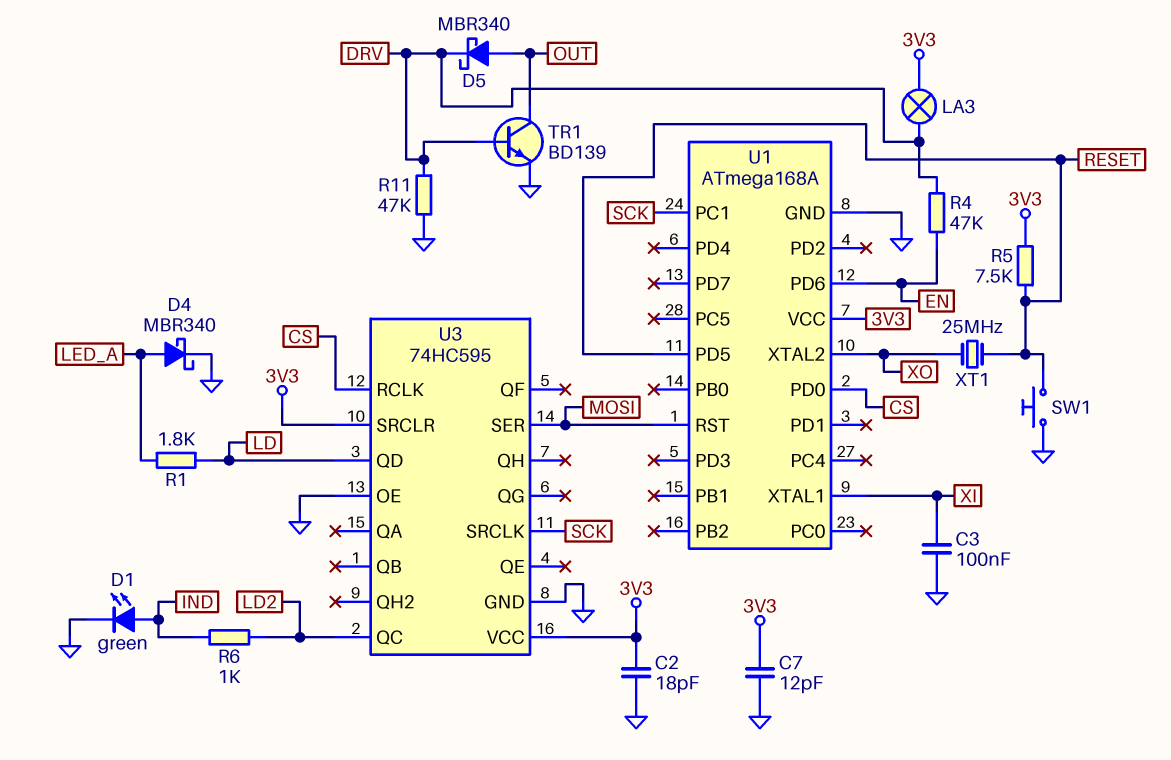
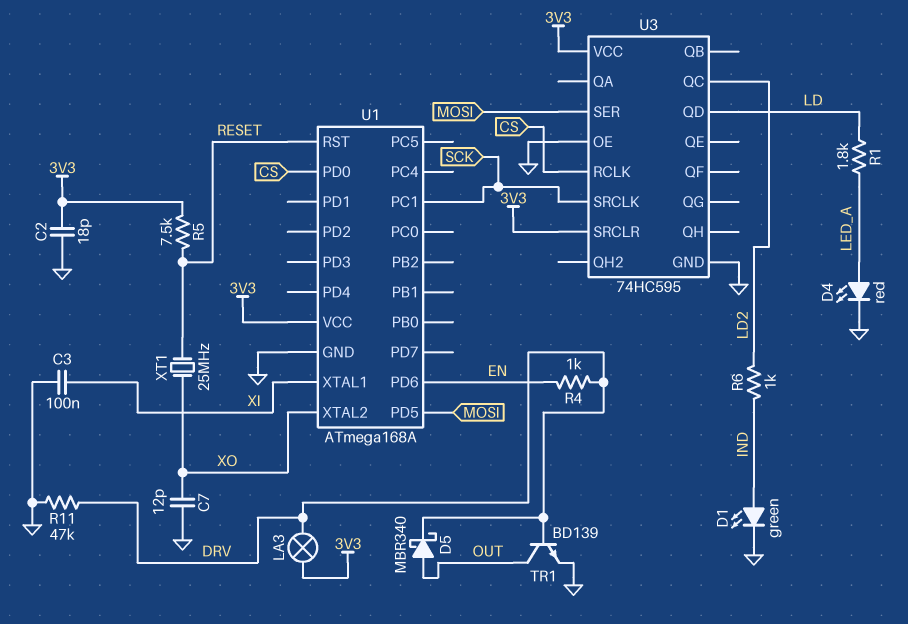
C7: 12pF (3V3, GND) -> 12pF (GND, XO)
D4: schottky MBR340 (A LED_A, K GND) -> LED red (A LED_A, K GND)
R4: 47k (DRV, EN) -> 1k (DRV, EN)
SW1: button (GND, RESET) -> none
U1 pin PD5: RESET -> MOSI
U1 pin RST: MOSI -> RESET

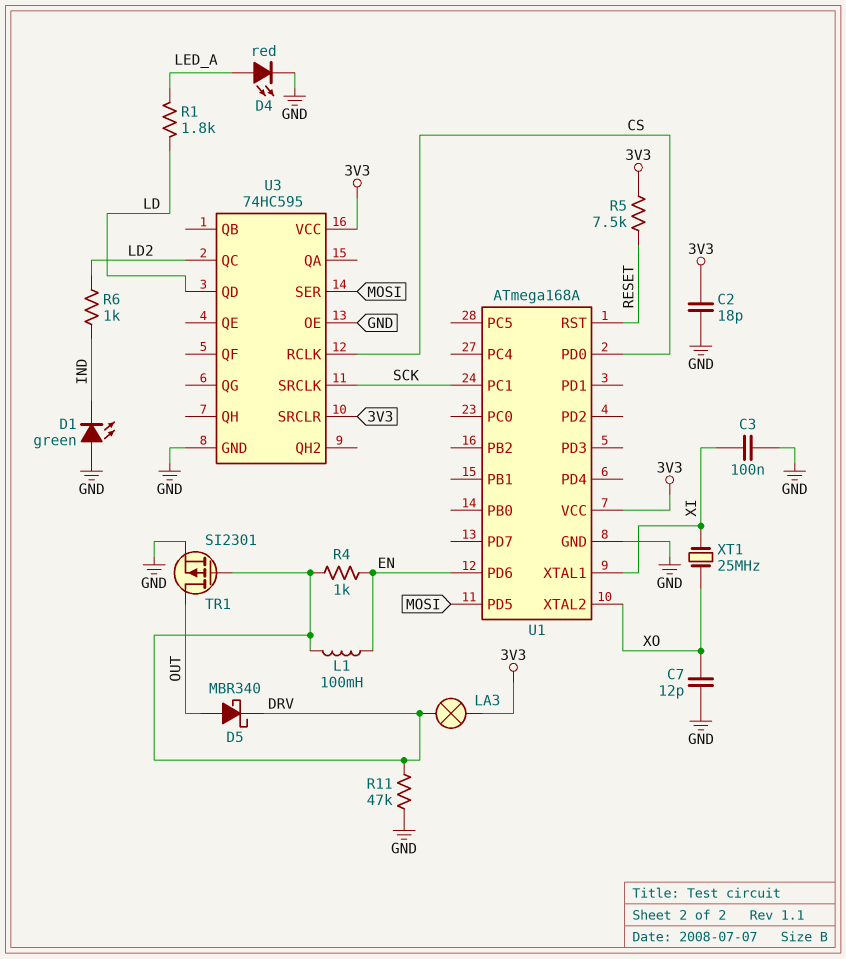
D1: LED green (A IND, K GND) -> LED green (A GND, K IND)
L1: none -> 100mH (DRV, EN)
TR1: NPN BD139 (B DRV, C OUT, E GND) -> PMOS SI2301 (G DRV, D OUT, S GND)
XT1: 25MHz (RESET, XO) -> 25MHz (XI, XO)

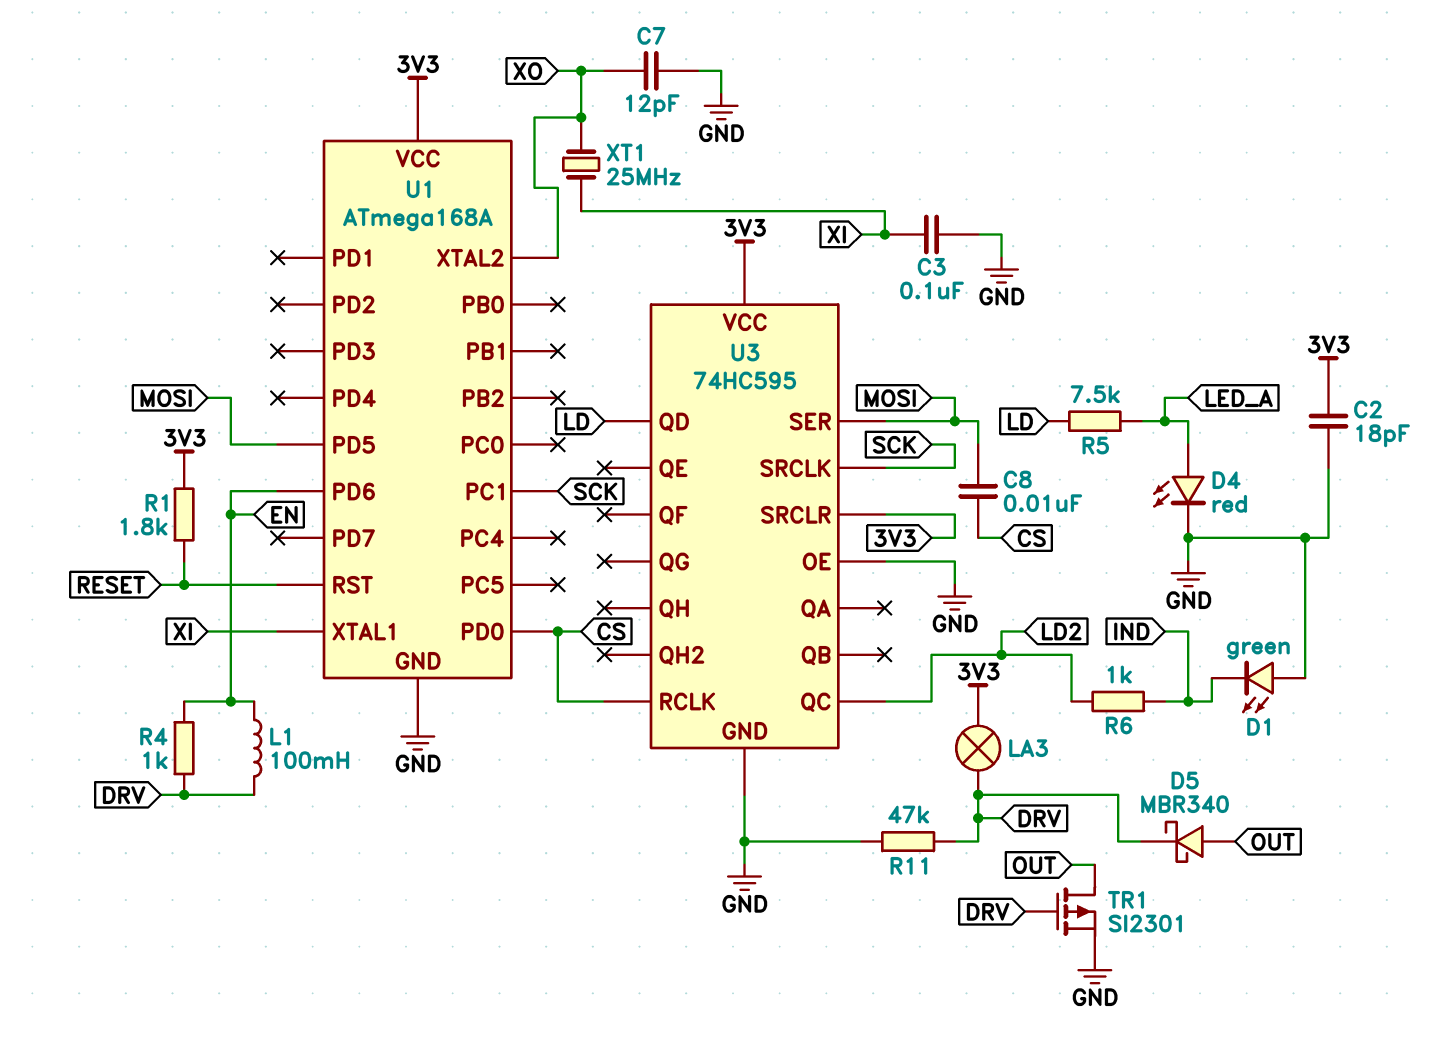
C8: none -> 10nF (CS, MOSI)
R1: 1.8k (LD, LED_A) -> 1.8k (3V3, RESET)
R5: 7.5k (3V3, RESET) -> 7.5k (LD, LED_A)

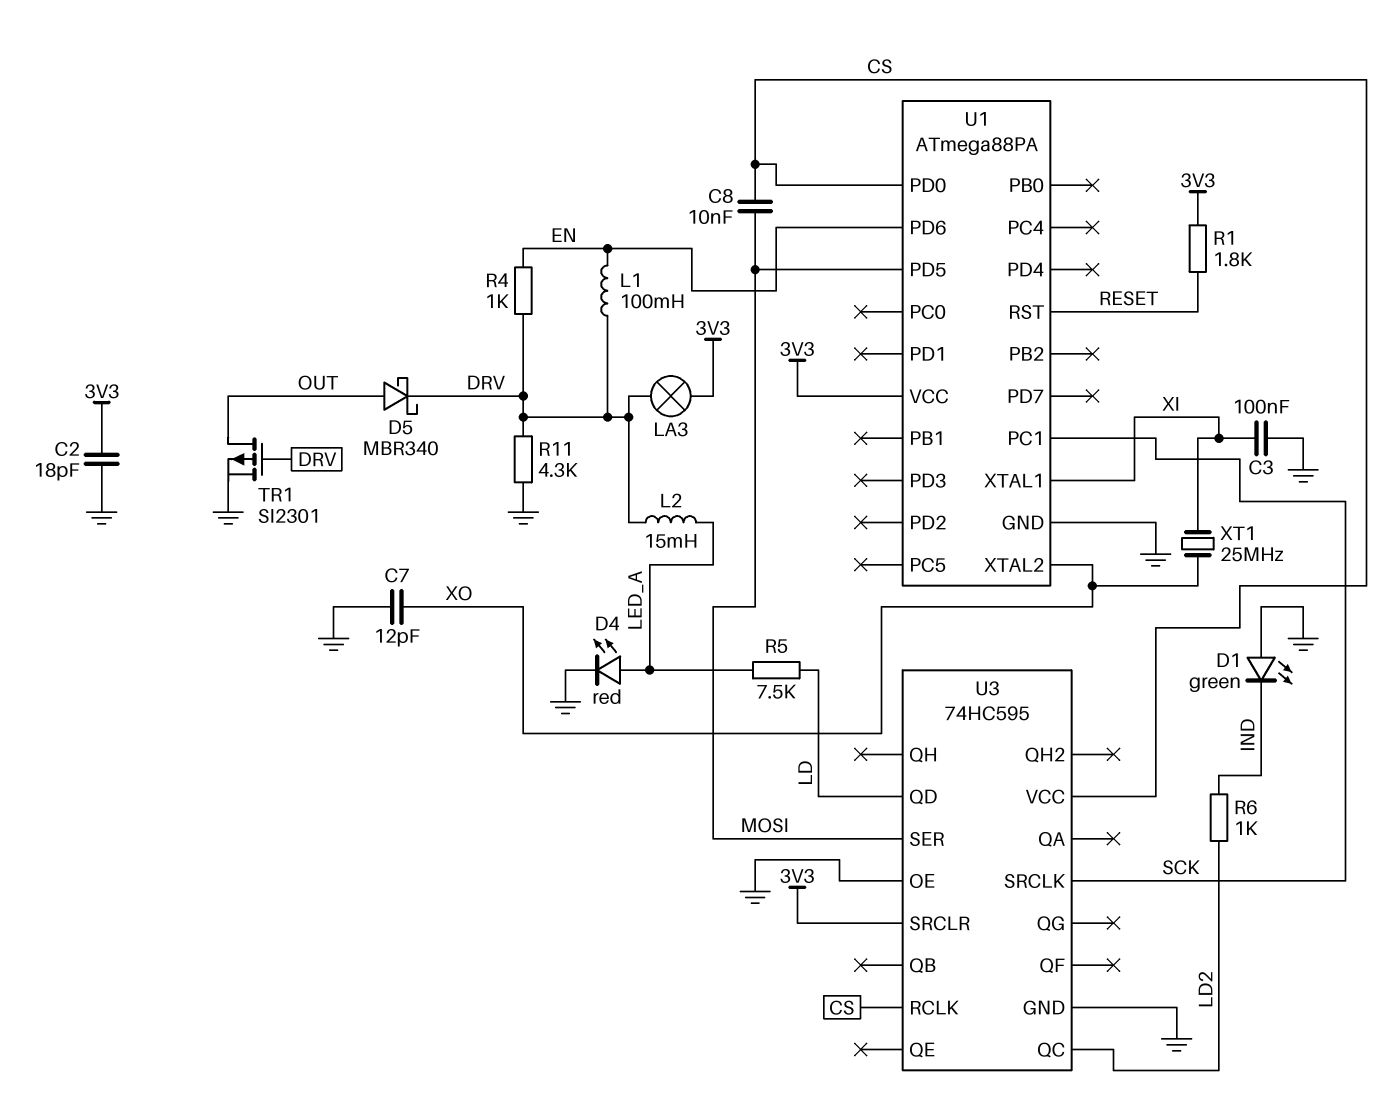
L2: none -> 15mH (DRV, LED_A)
R11: 47k (DRV, GND) -> 4.3k (DRV, GND)
U1: ATmega168A -> ATmega88PA
U3 pin VCC: 3V3 -> CS

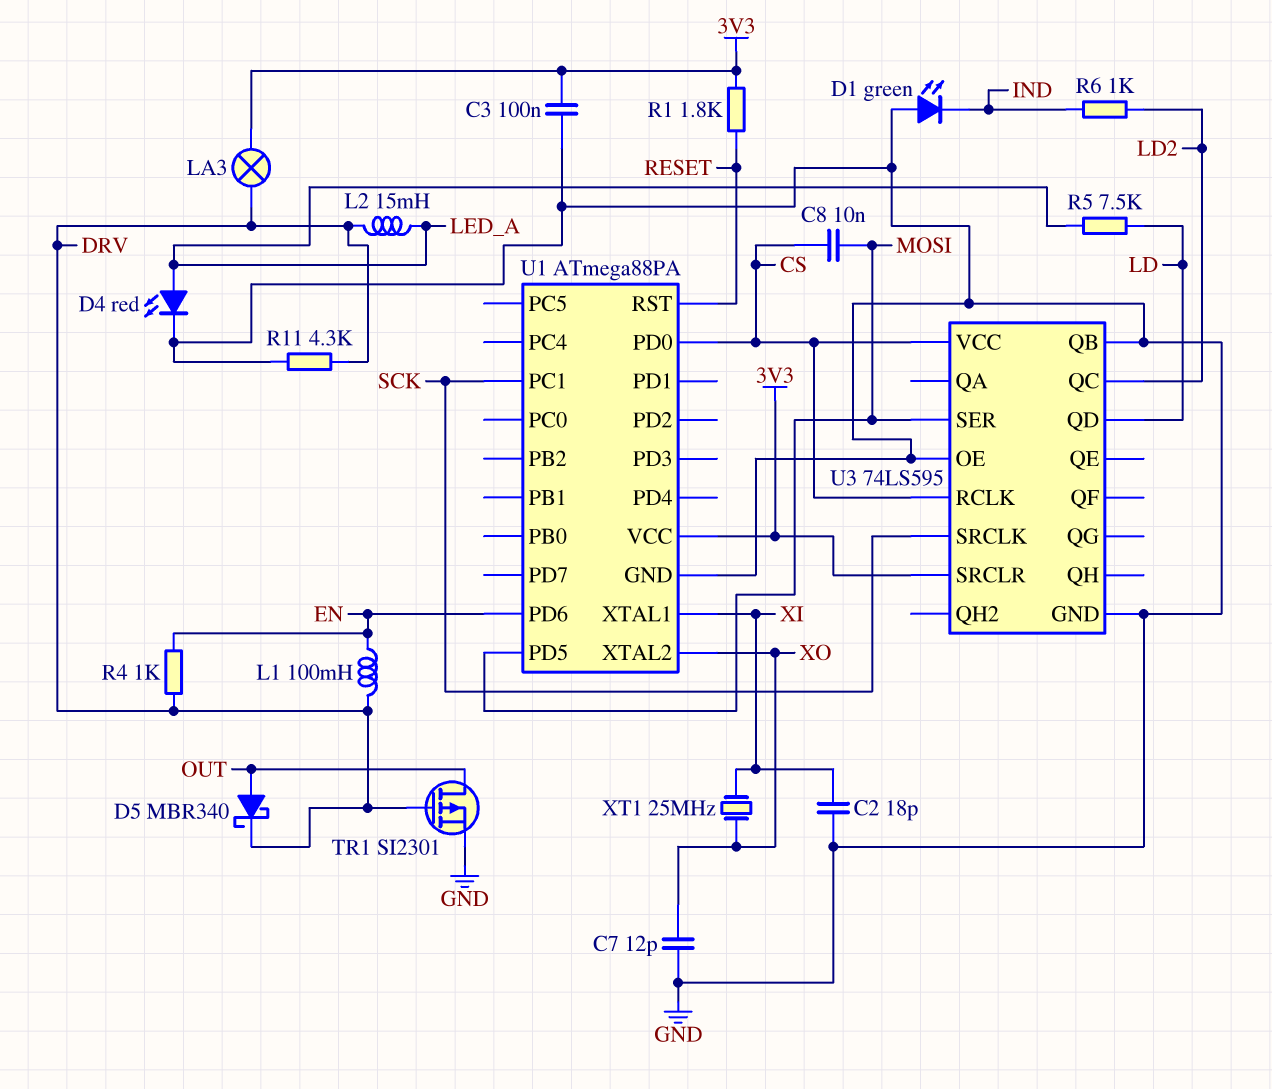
C2: 18pF (3V3, GND) -> 18pF (GND, XI)
C3: 100nF (GND, XI) -> 100nF (3V3, GND)
U3: 74HC595 -> 74LS595
U3 pin QB: none -> GND

